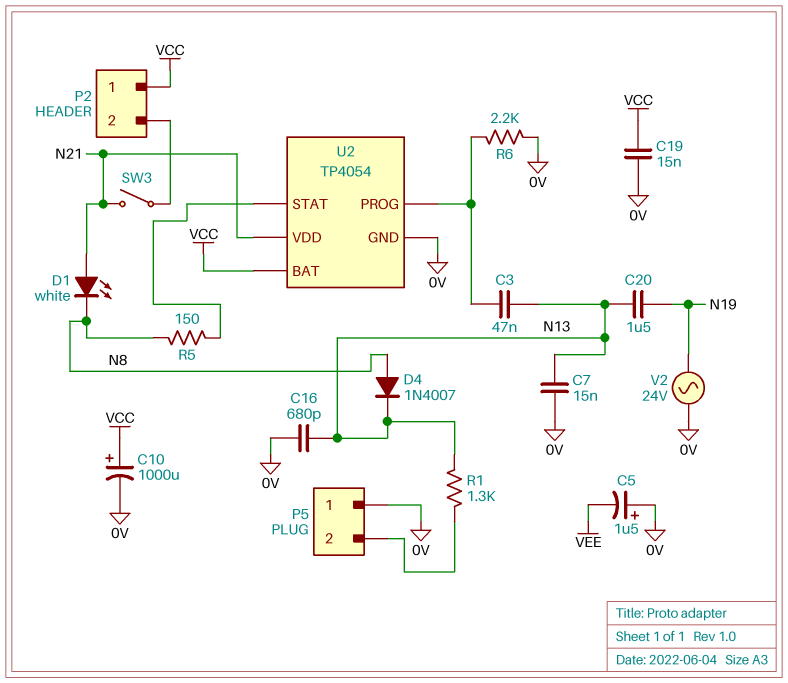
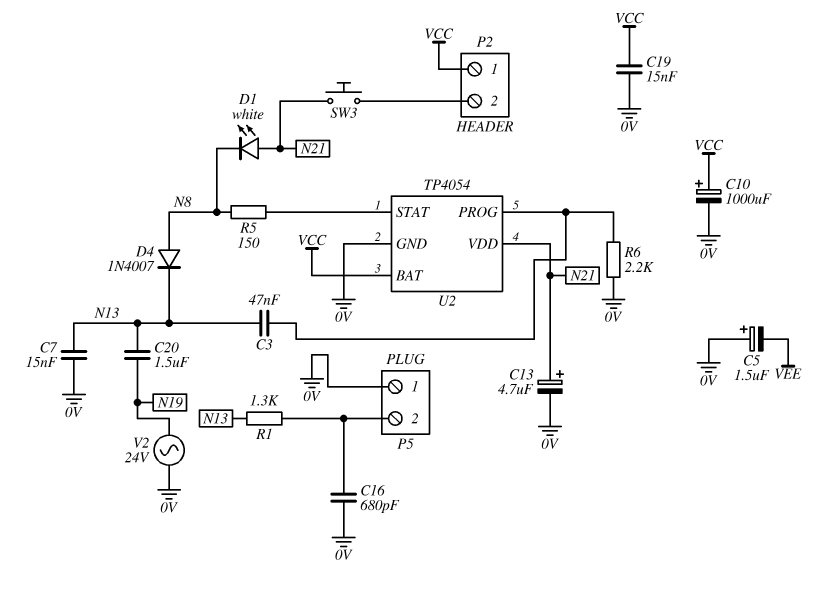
C13: none -> 4.7uF (plus N21, minus 0V)
C16: 680pF (0V, N13) -> 680pF (0V, P5/2)
SW3: switch (N21, P2/2) -> button (N21, P2/2)

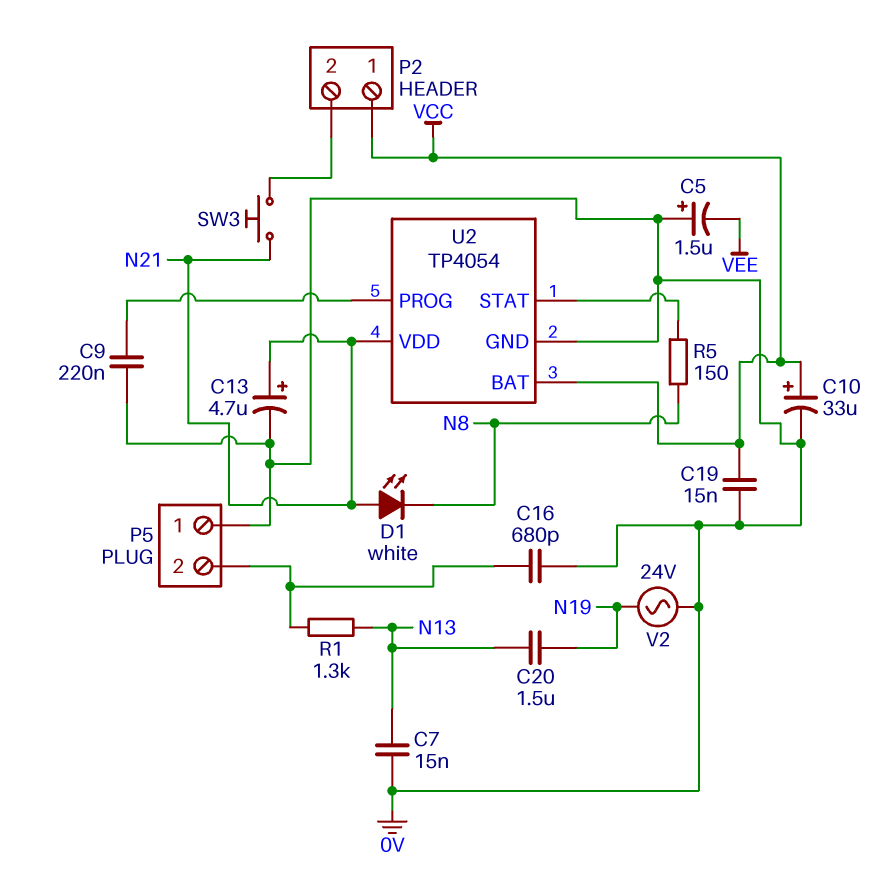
C3: 47nF (N13, U2/PROG) -> none
C9: none -> 220nF (0V, U2/PROG)
C10: 1000uF (plus VCC, minus 0V) -> 33uF (plus VCC, minus 0V)
D4: diode 1N4007 (A N8, K N13) -> none
R6: 2.2k (0V, U2/PROG) -> none

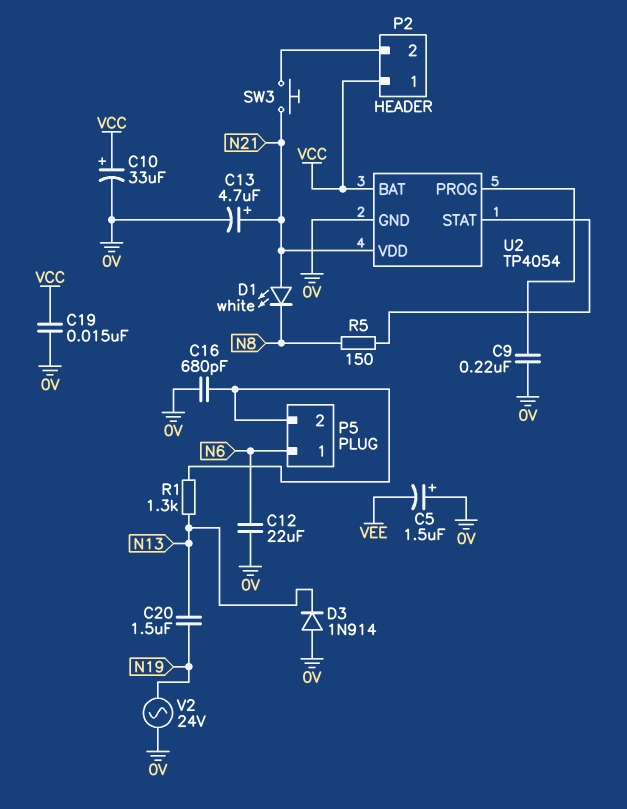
C7: 15nF (0V, N13) -> none
C12: none -> 22uF (0V, N6)
D3: none -> diode 1N914 (A 0V, K N13)
P5 pin 1: 0V -> N6

